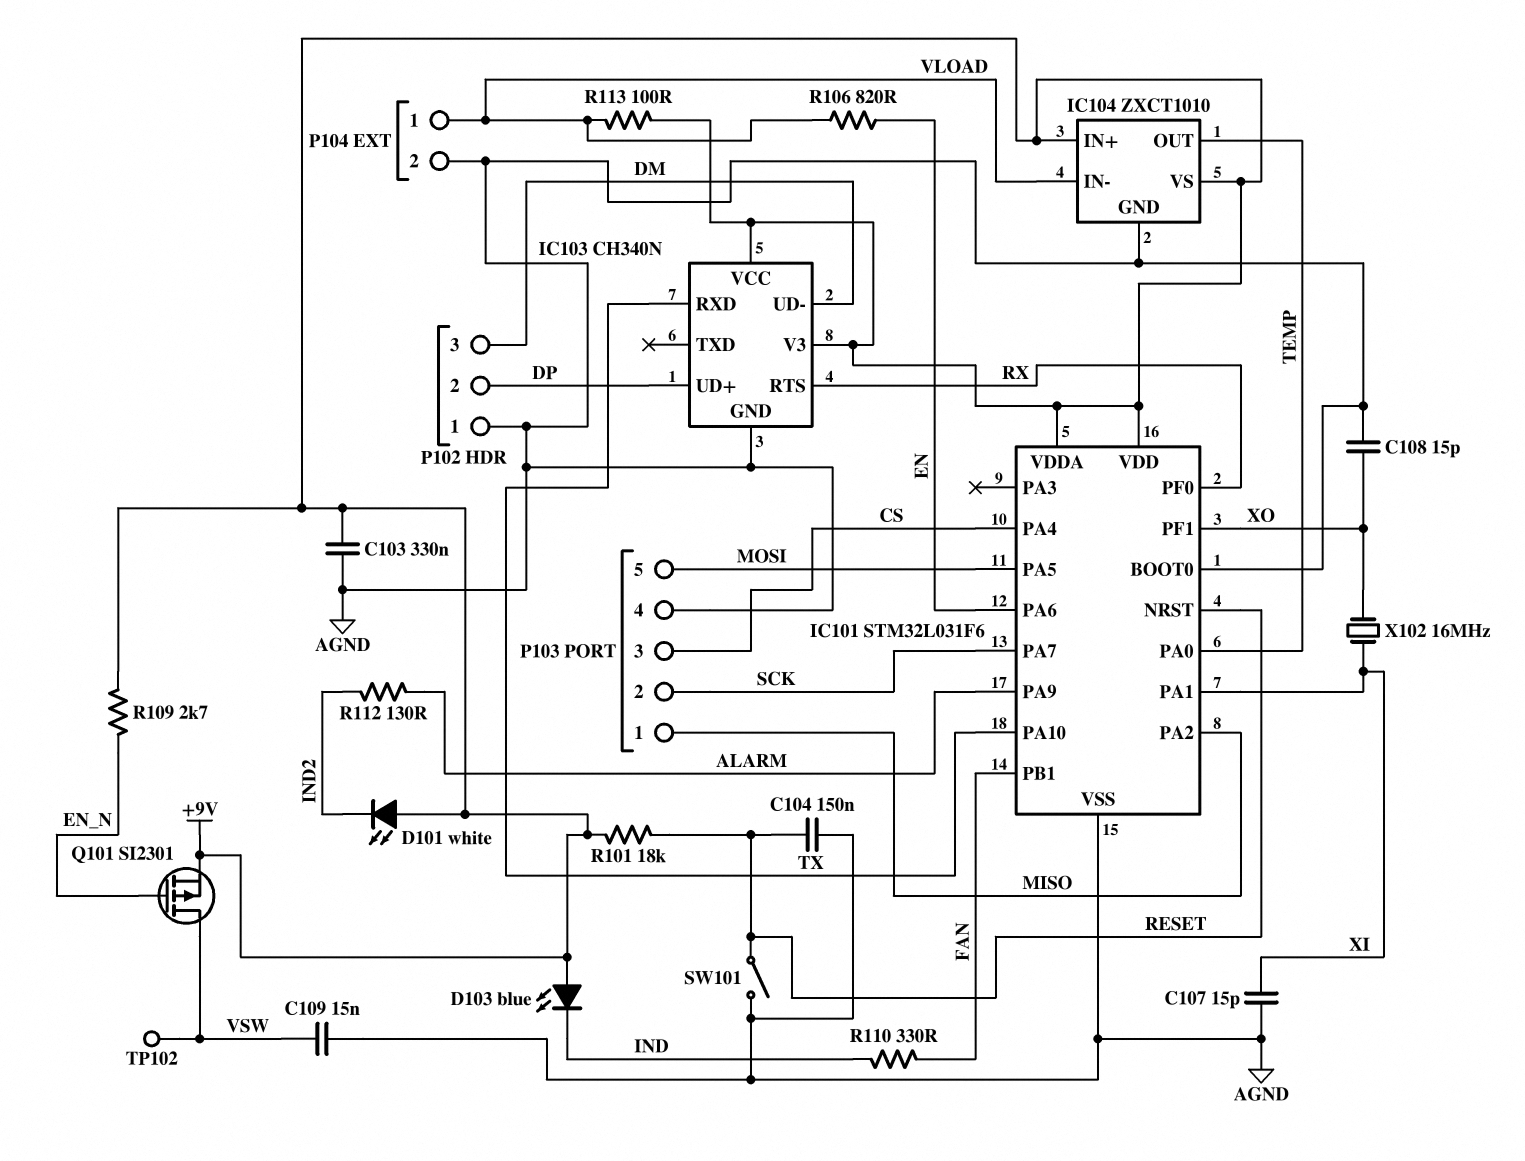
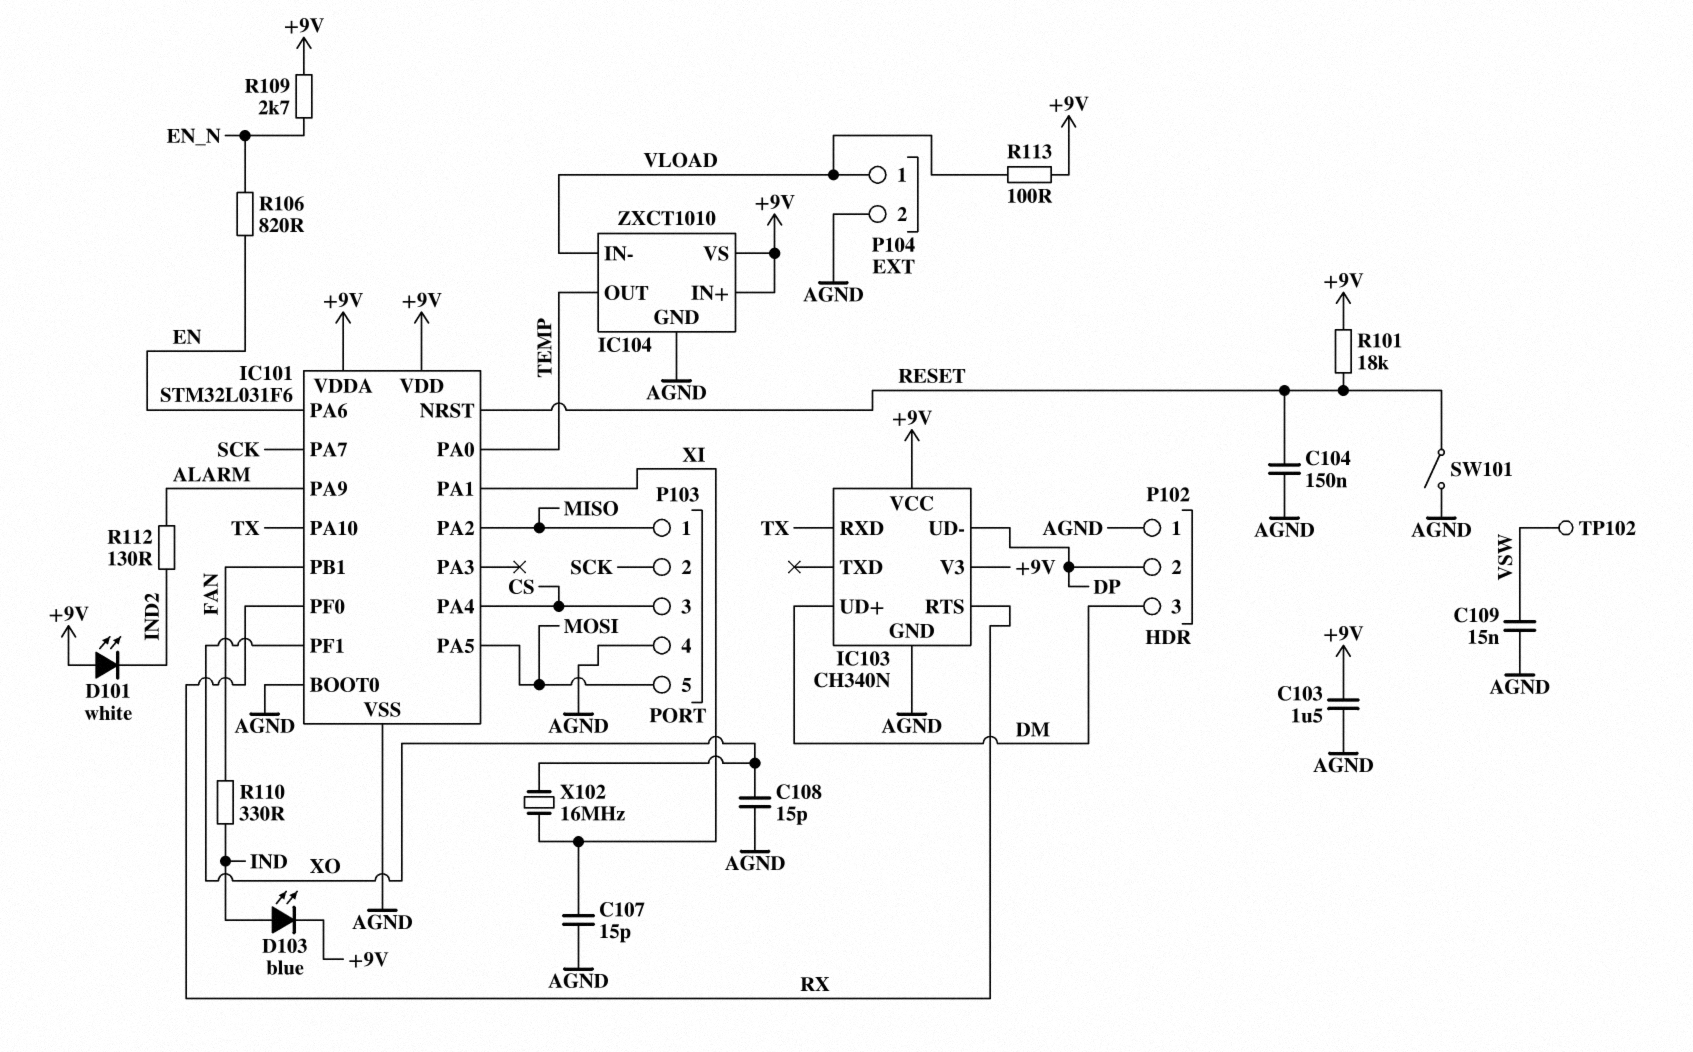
C103: 330nF (+9V, AGND) -> 1.5uF (+9V, AGND)
D103: LED blue (A +9V, K IND) -> LED blue (A IND, K +9V)
IC103 pin UD+: DP -> DM
IC103 pin UD-: DM -> DP
Q101: PMOS SI2301 (G EN_N, D VSW, S +9V) -> none
R106: 820 (EN, VLOAD) -> 820 (EN, EN_N)

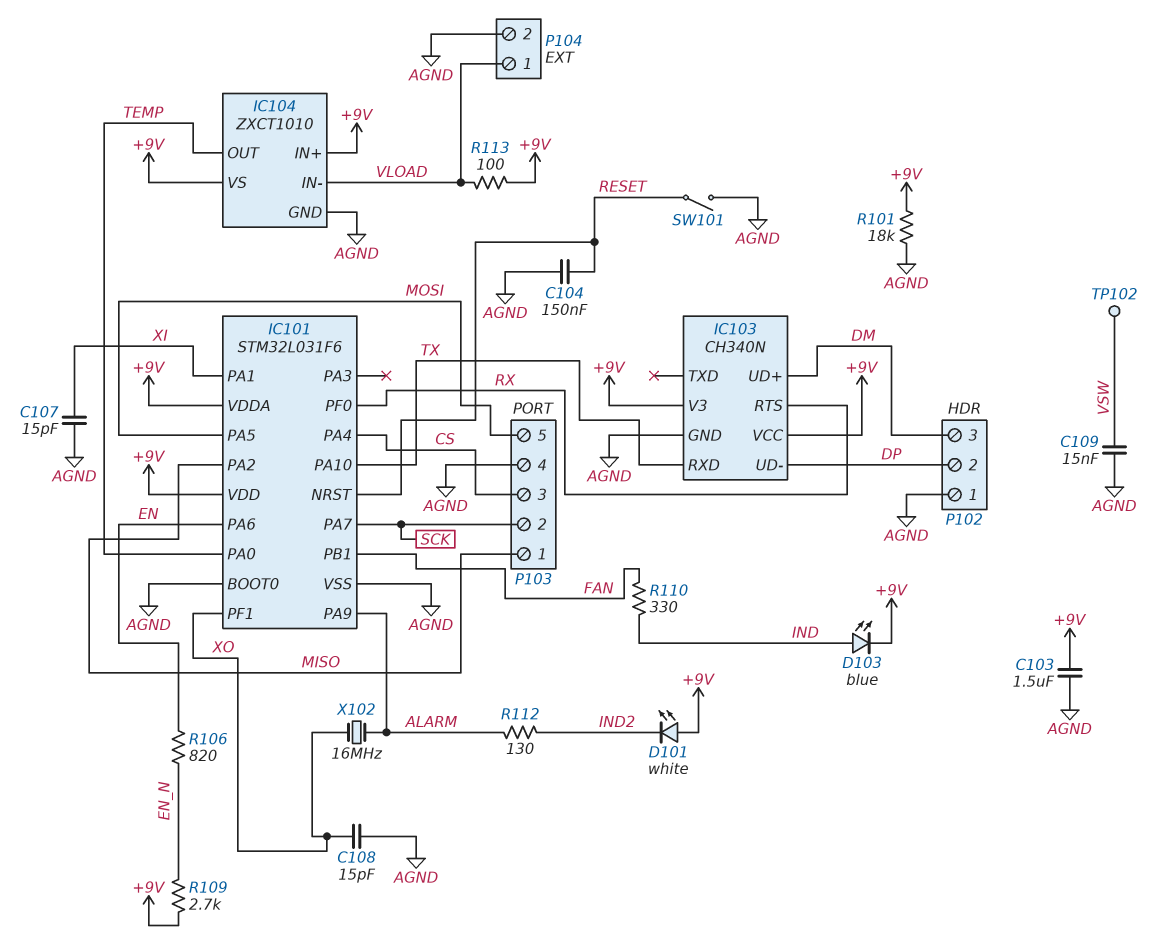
R101: 18k (+9V, RESET) -> 18k (+9V, AGND)
X102: 16MHz (XI, XO) -> 16MHz (ALARM, XO)

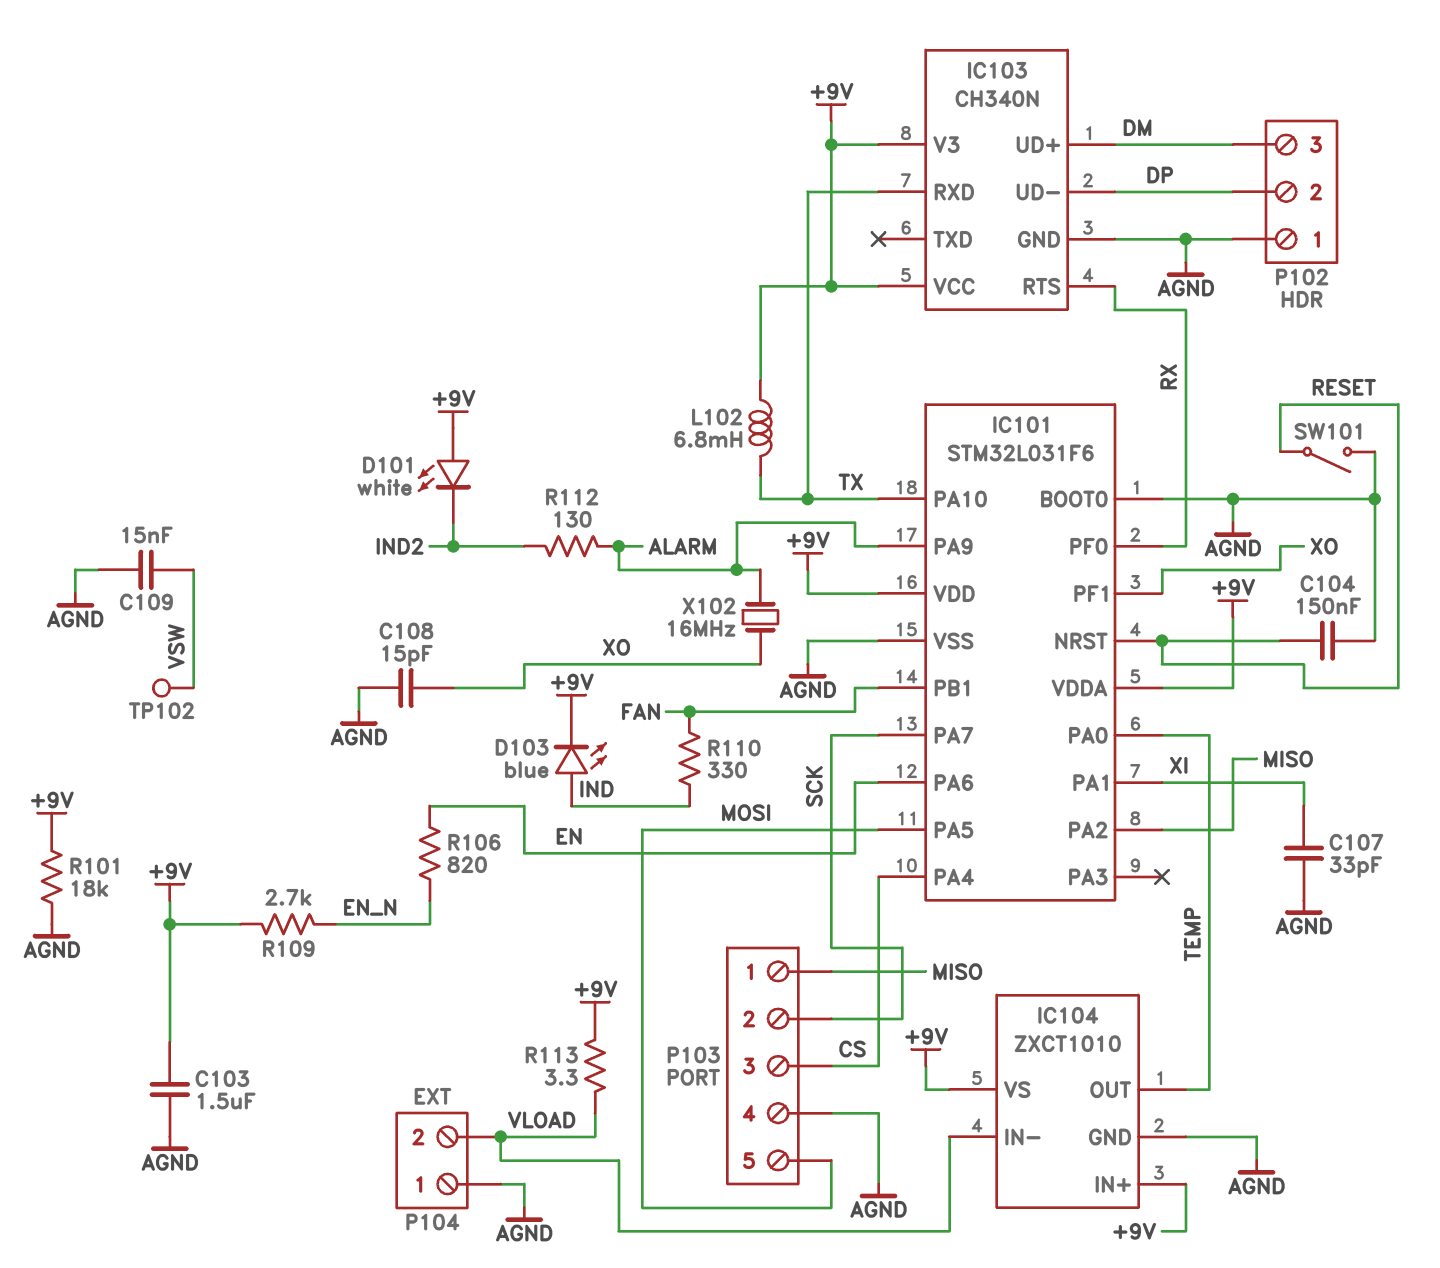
C107: 15pF (AGND, XI) -> 33pF (AGND, XI)
L102: none -> 6.8mH (+9V, TX)
P104 pin 1: VLOAD -> AGND
P104 pin 2: AGND -> VLOAD
R113: 100 (+9V, VLOAD) -> 3.3 (+9V, VLOAD)

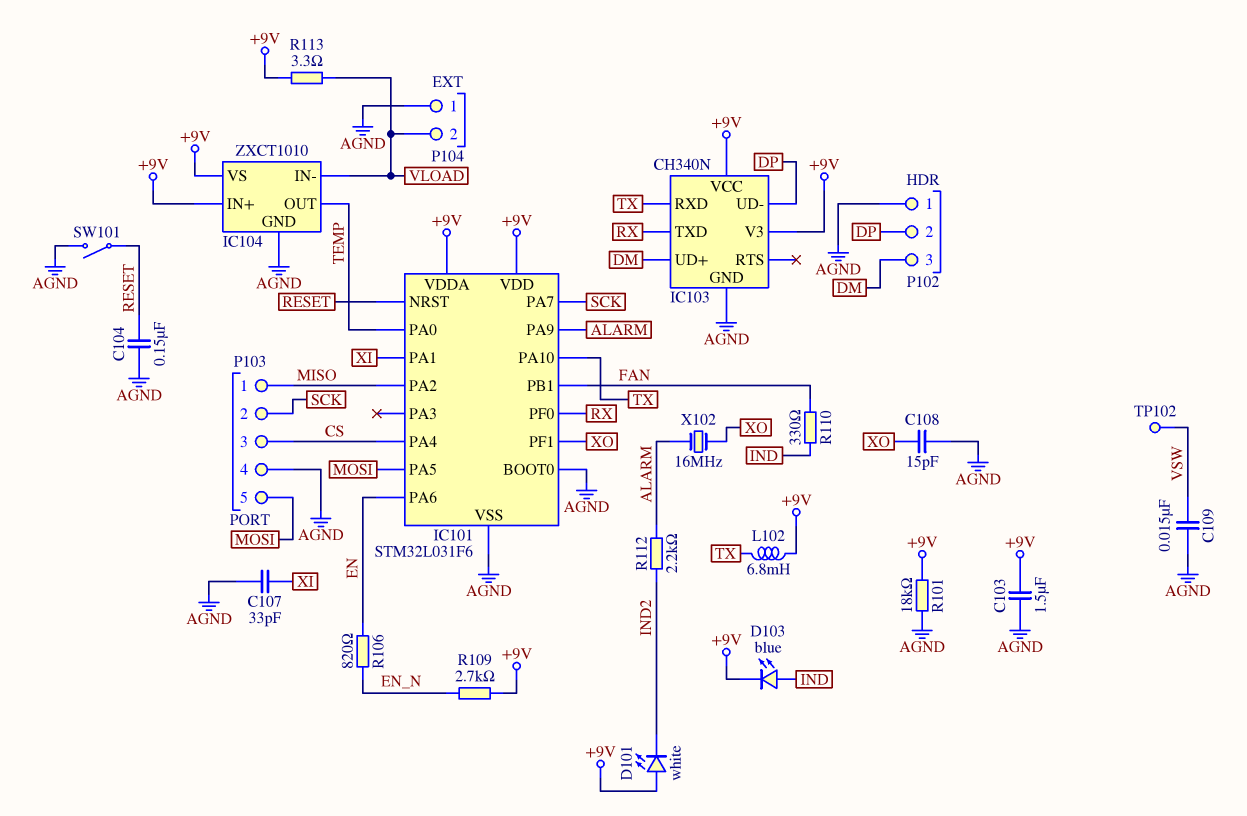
IC103 pin RTS: RX -> none
IC103 pin TXD: none -> RX
R112: 130 (ALARM, IND2) -> 2.2k (ALARM, IND2)

